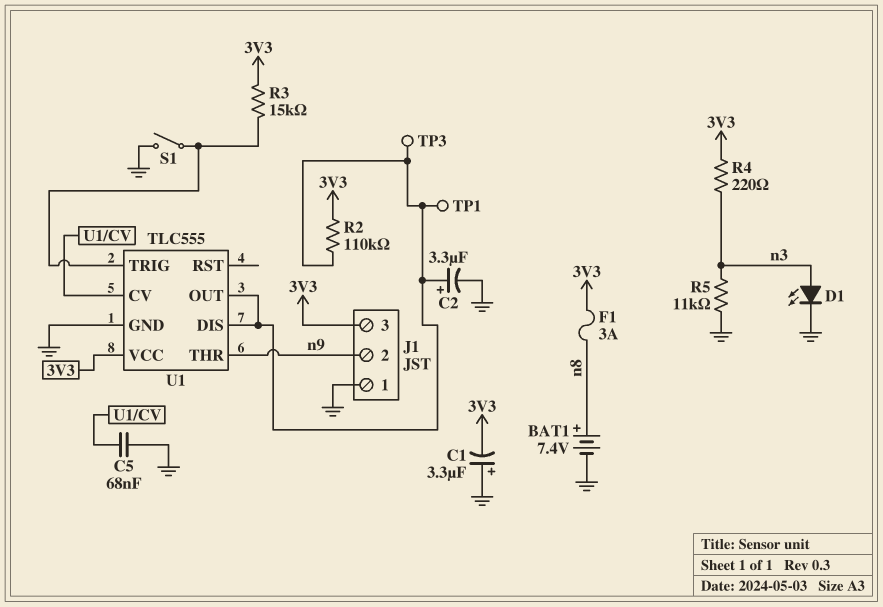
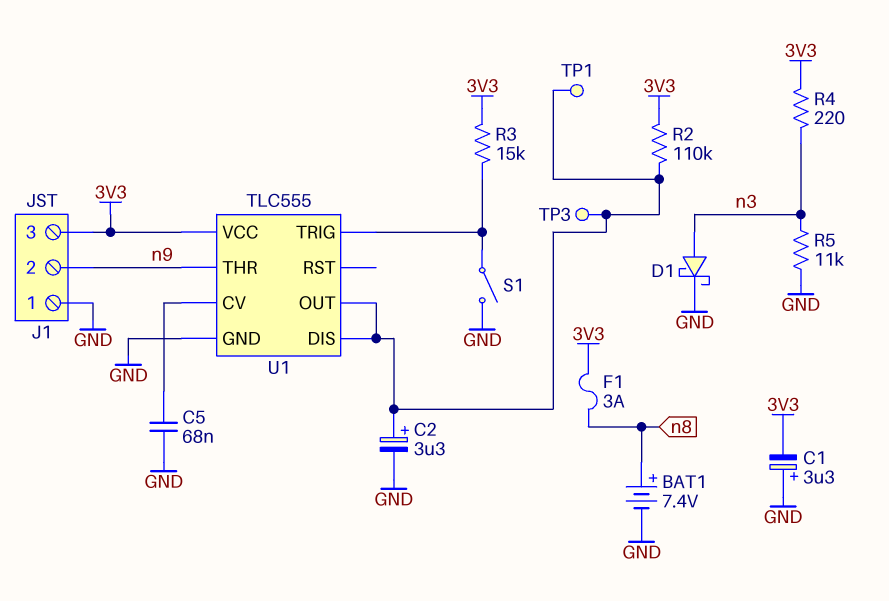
D1: LED (A n3, K GND) -> schottky (A n3, K GND)

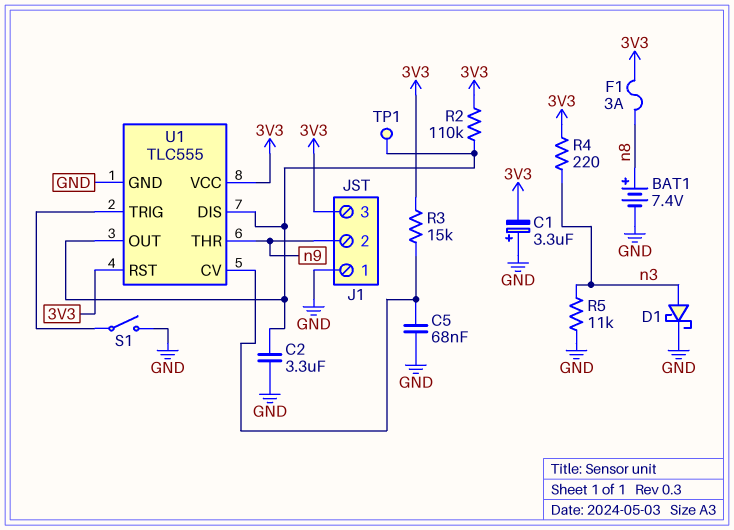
C2: 3.3uF (plus U1/DIS, minus GND) -> 3.3uF (GND, U1/DIS)
R3: 15k (3V3, U1/TRIG) -> 15k (3V3, U1/CV)
TP3: test point (U1/DIS) -> none
U1 pin RST: none -> 3V3

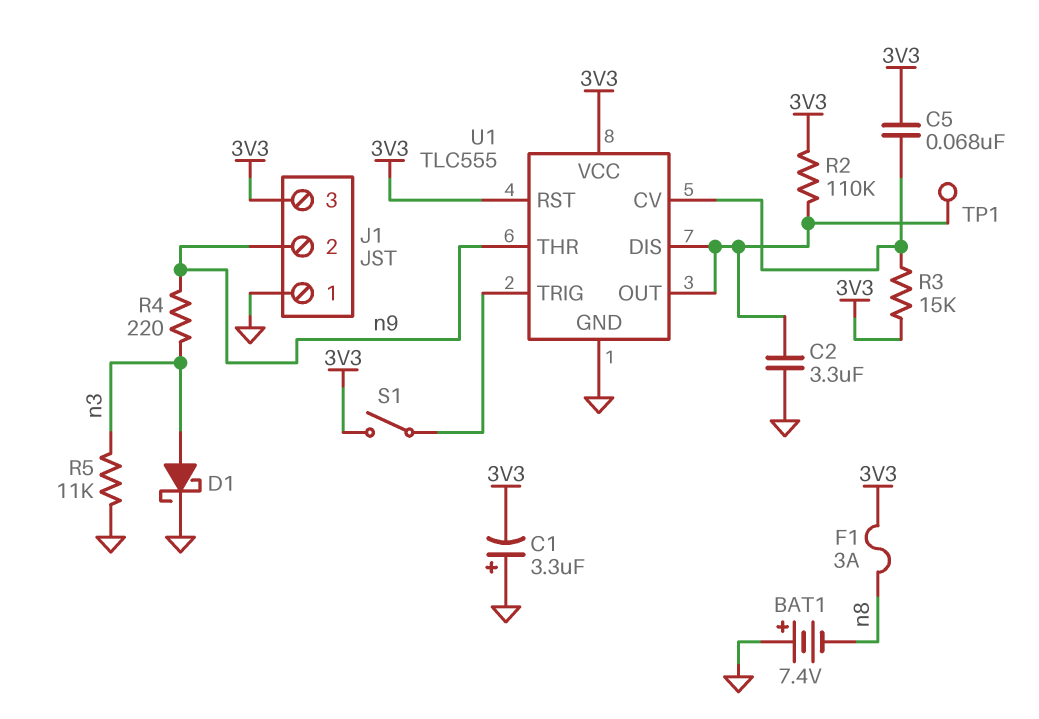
BAT1: 7.4V (plus n8, minus GND) -> 7.4V (plus GND, minus n8)
C5: 68nF (GND, U1/CV) -> 68nF (3V3, U1/CV)
R4: 220 (3V3, n3) -> 220 (n3, n9)
S1: switch (GND, U1/TRIG) -> switch (3V3, U1/TRIG)

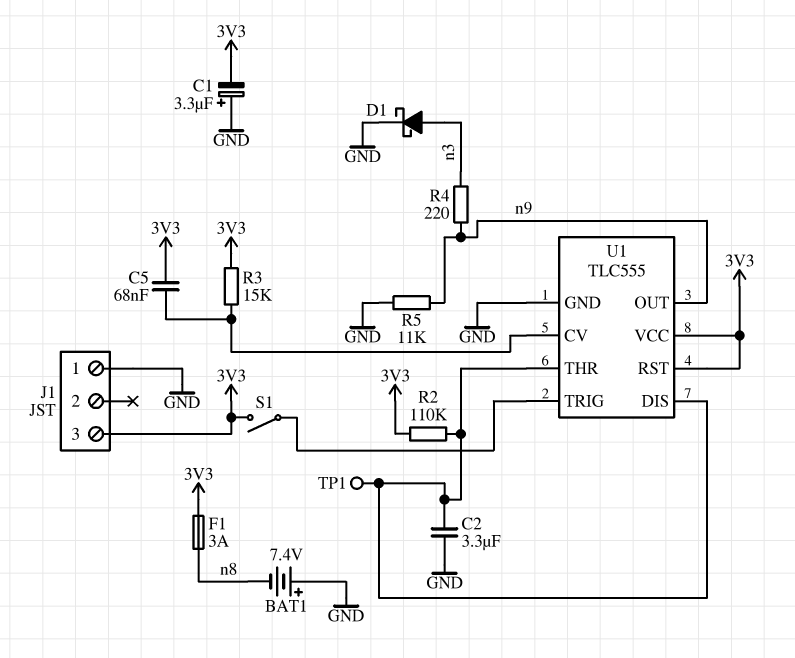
J1 pin 2: n9 -> none
R5: 11k (GND, n3) -> 11k (GND, n9)
U1 pin OUT: U1/DIS -> n9
U1 pin THR: n9 -> U1/DIS

